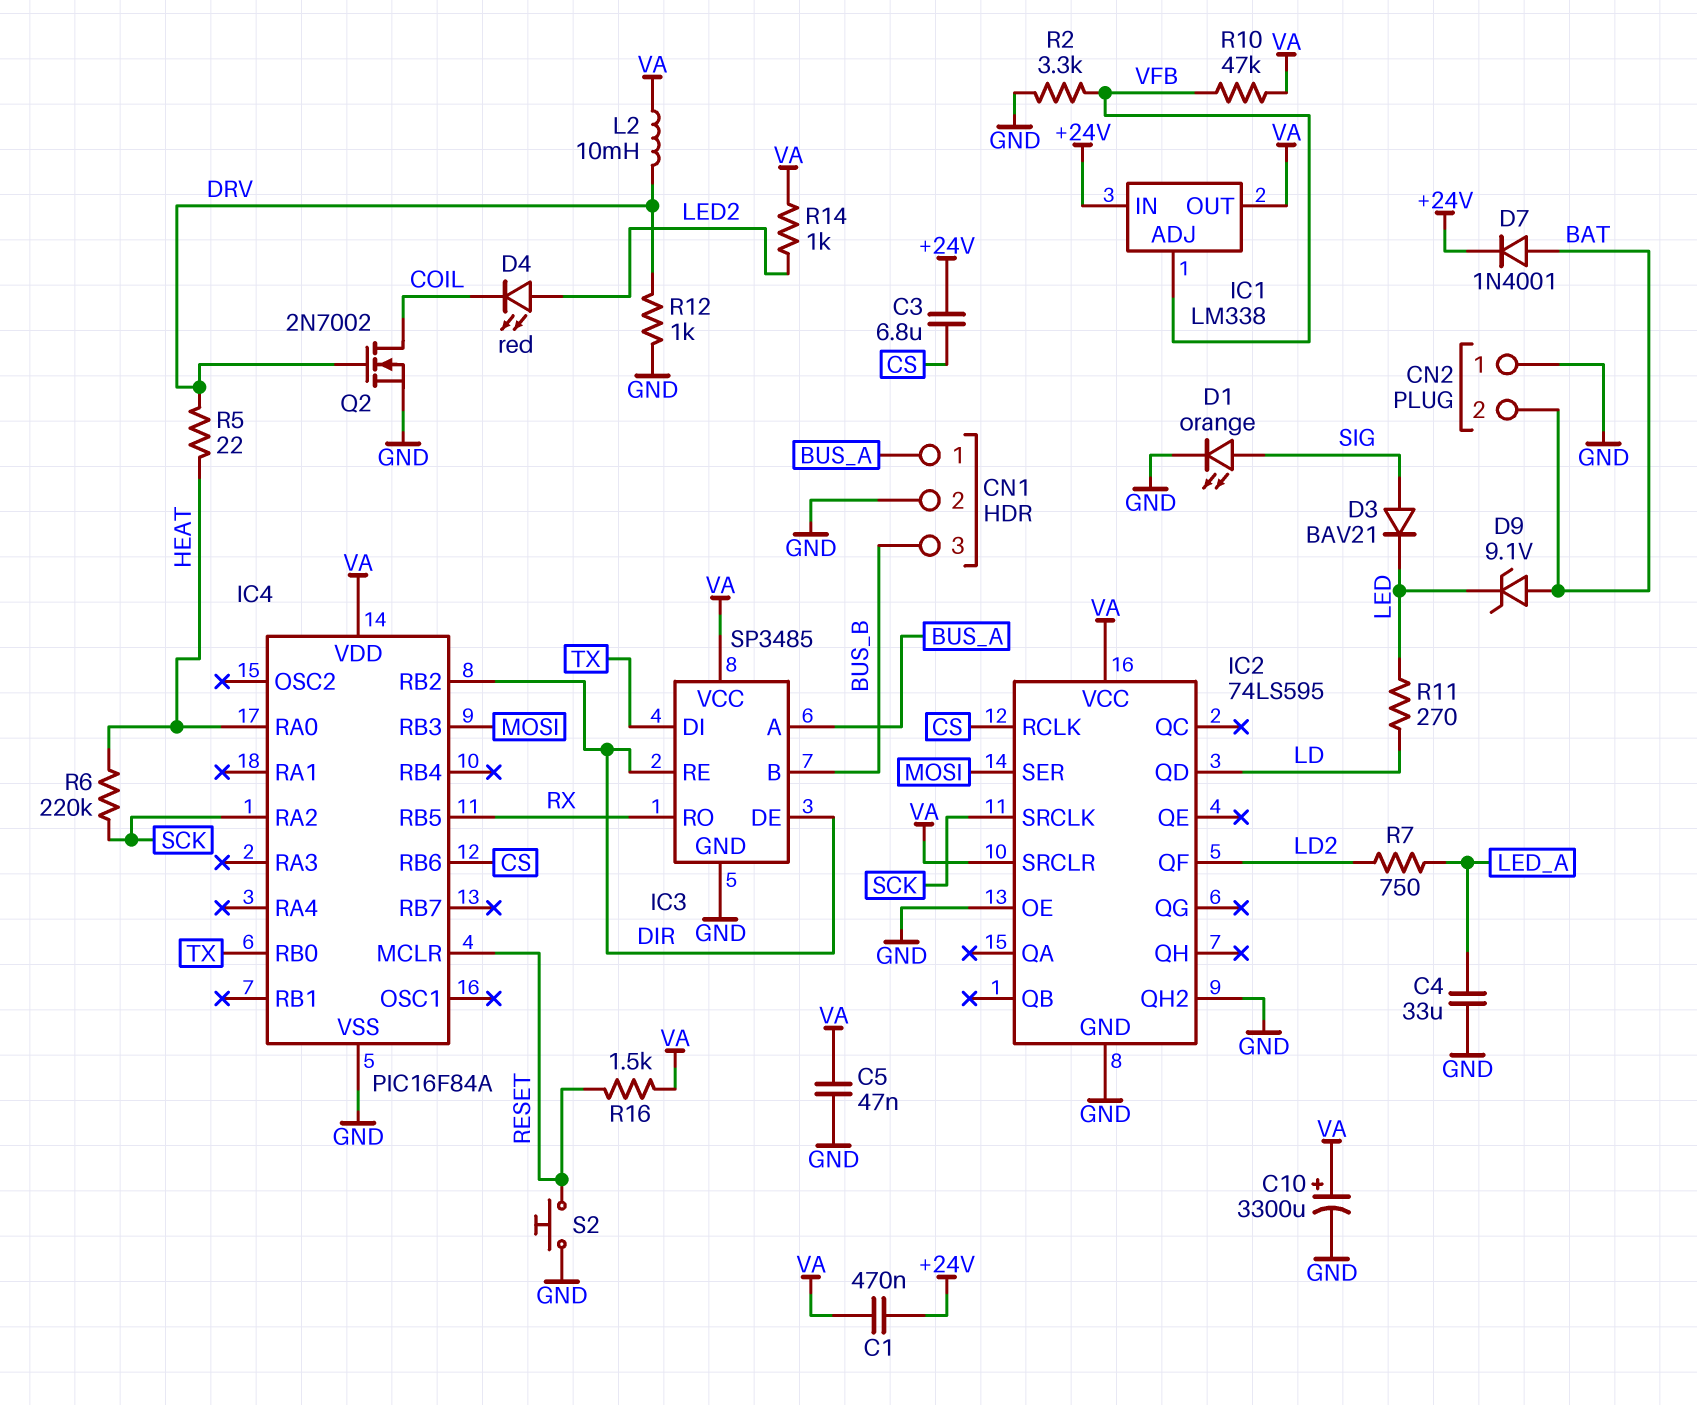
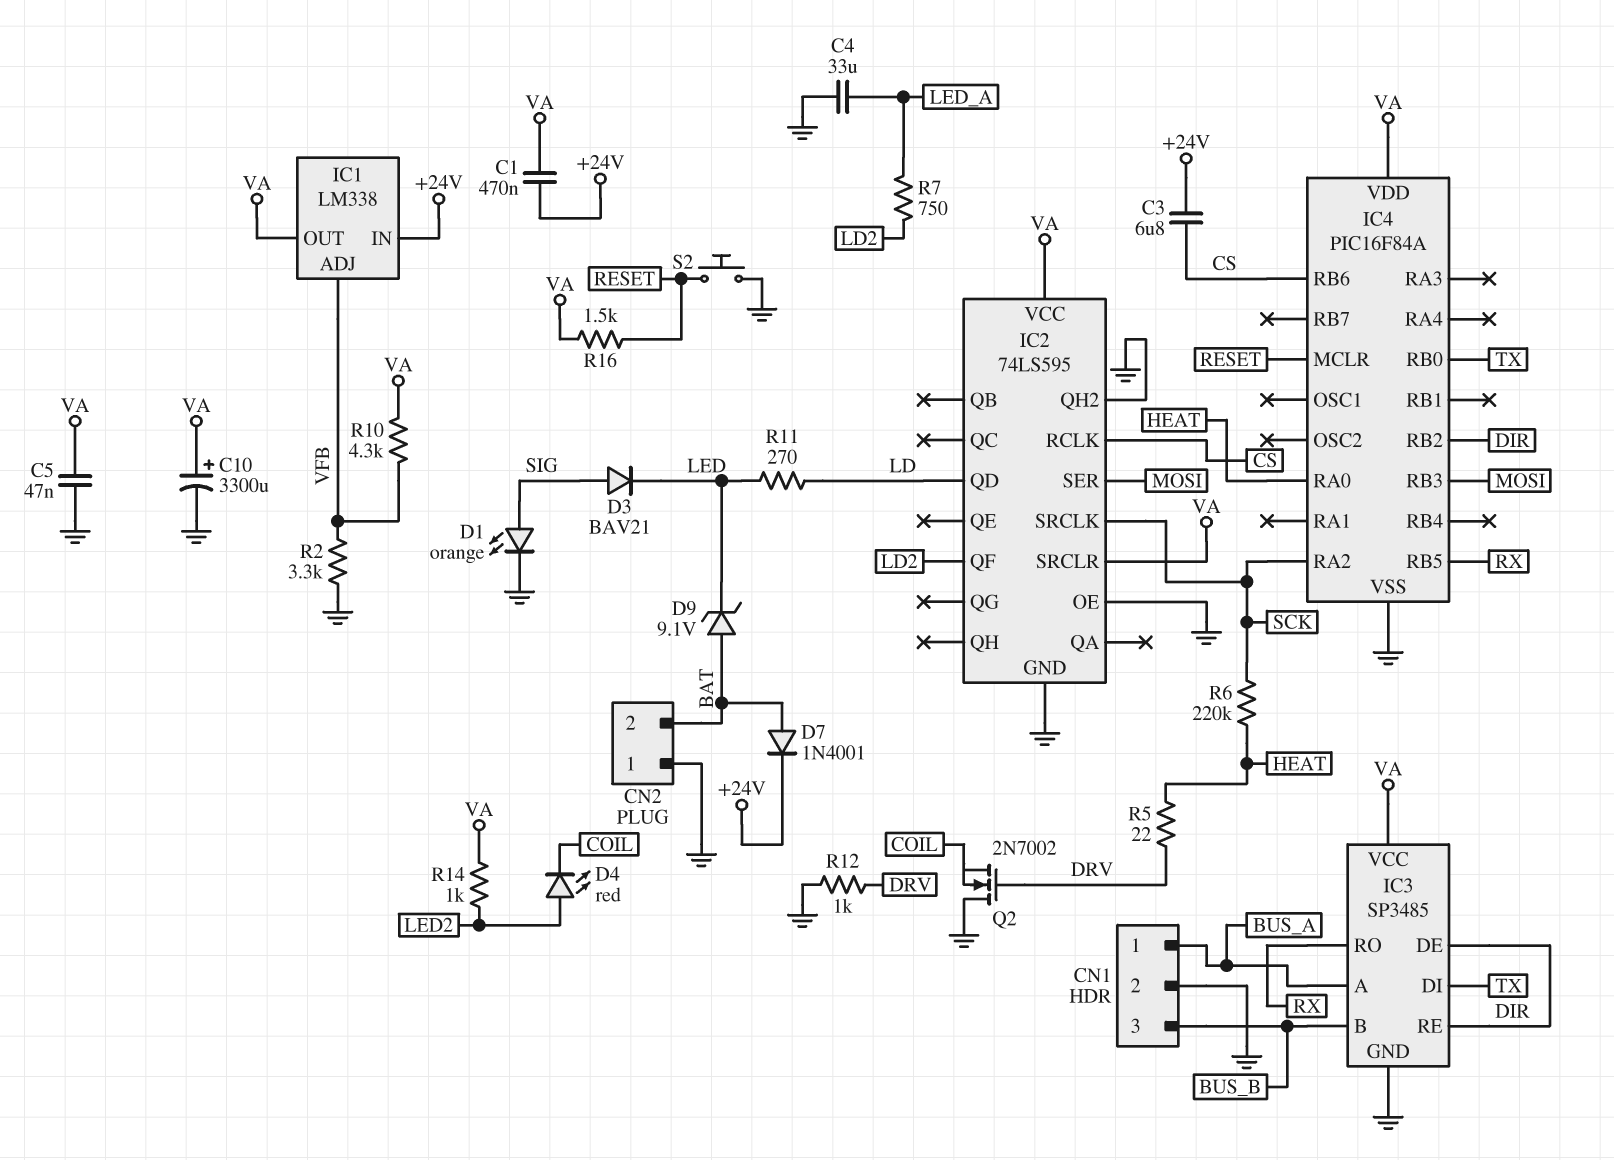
L2: 10mH (DRV, VA) -> none
Q2: NMOS 2N7002 (G DRV, D COIL, S GND) -> NMOS 2N7002 (G DRV, D GND, S COIL)
R10: 47k (VA, VFB) -> 4.3k (VA, VFB)

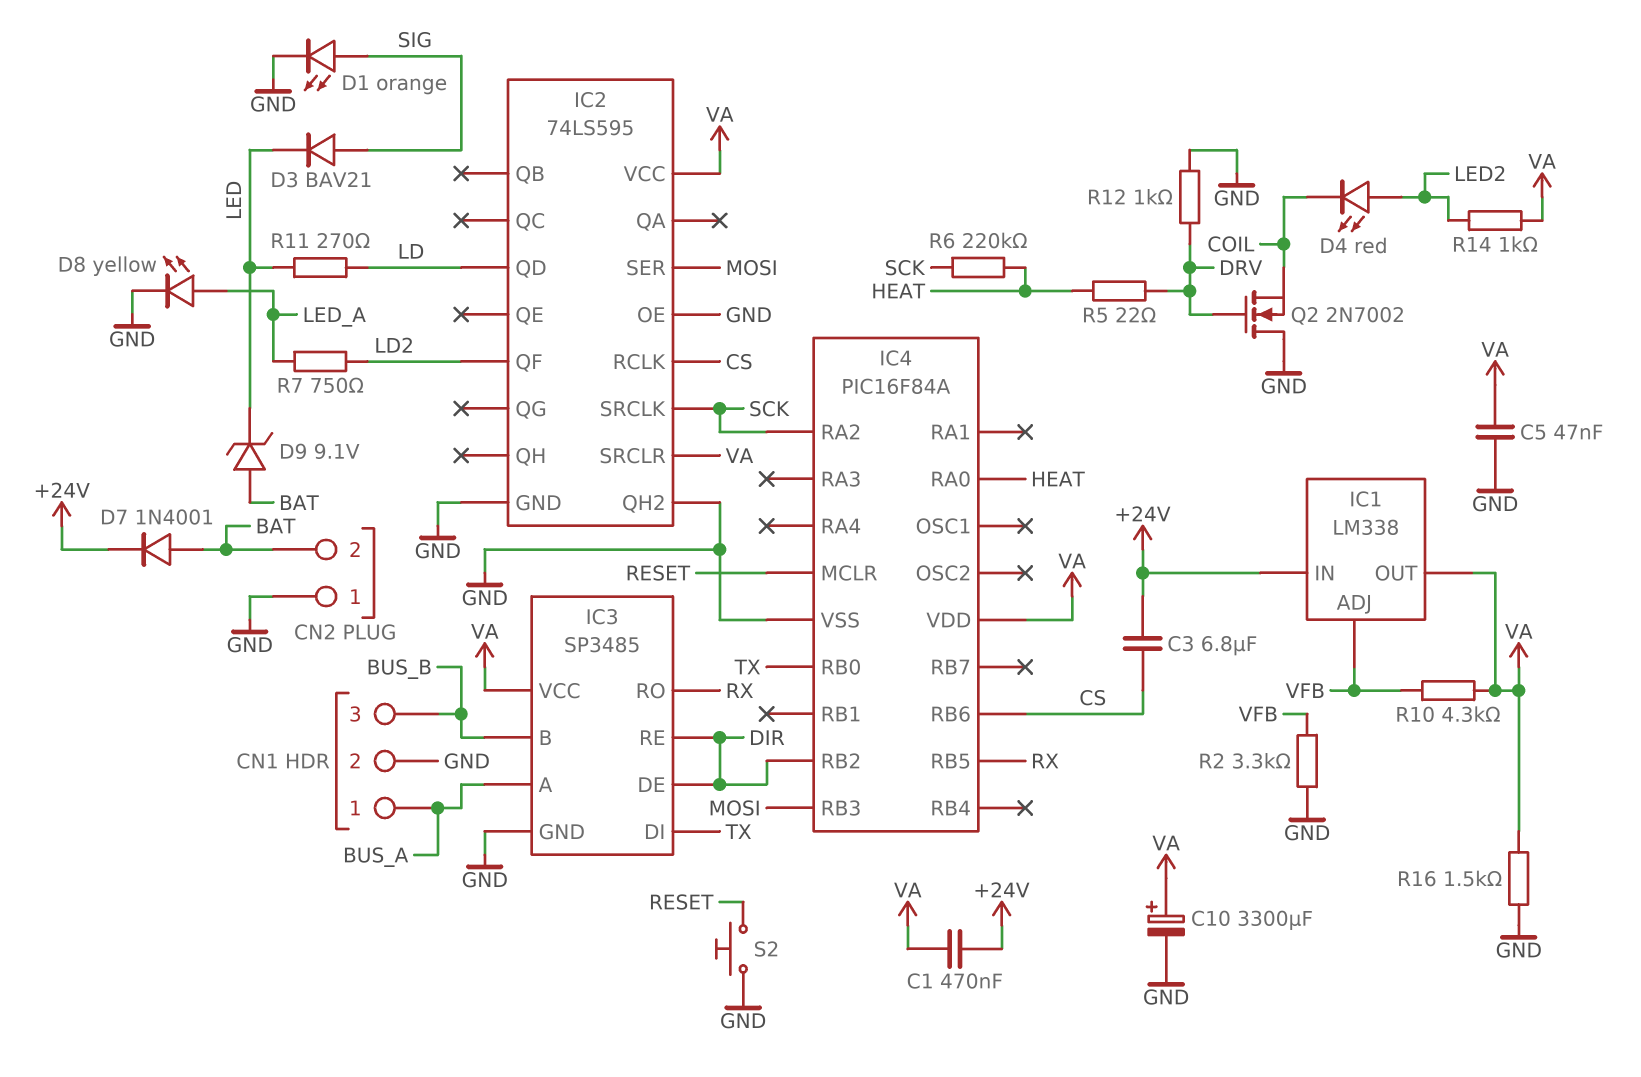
C4: 33uF (GND, LED_A) -> none
D8: none -> LED yellow (A LED_A, K GND)
R16: 1.5k (RESET, VA) -> 1.5k (GND, VA)

